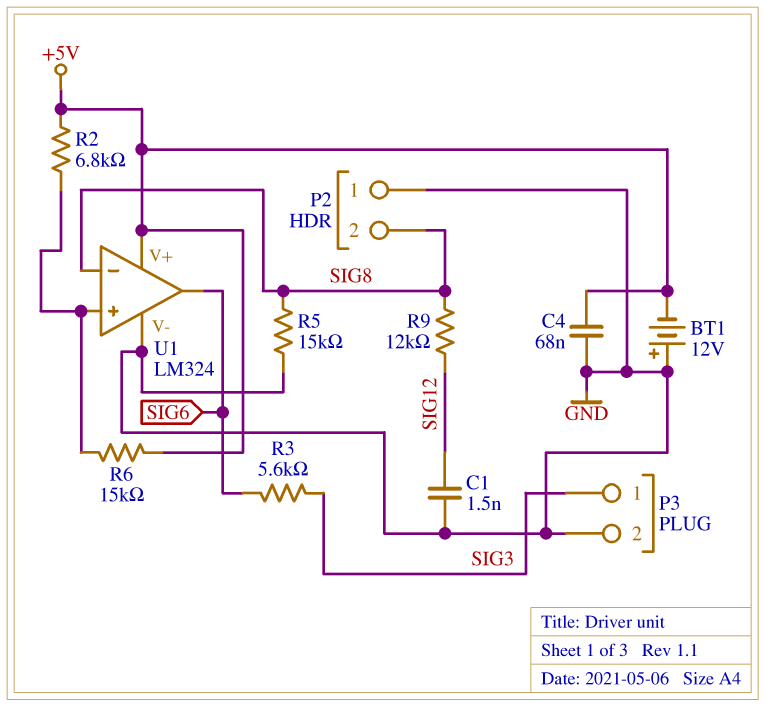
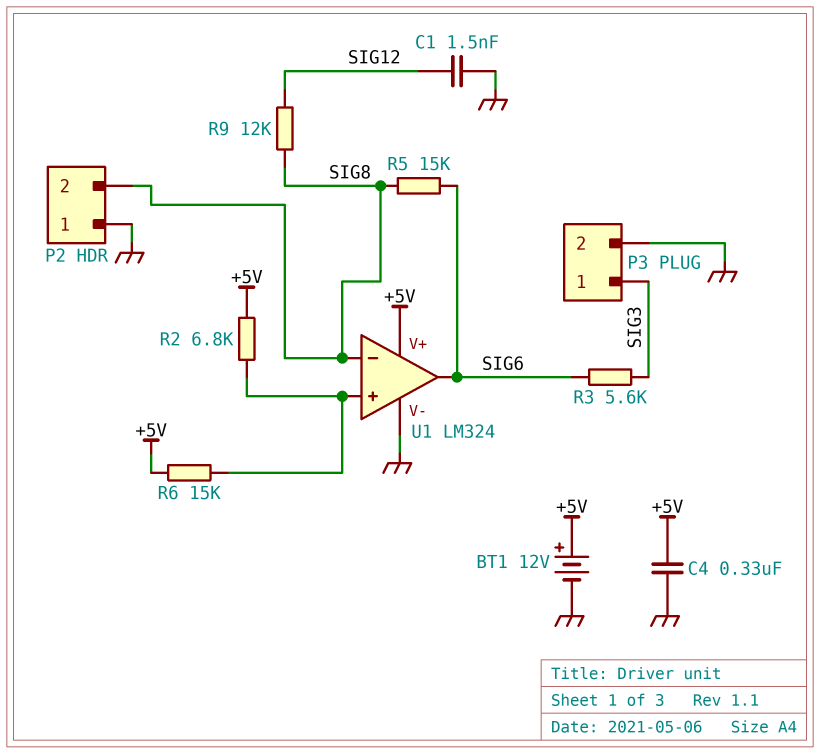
BT1: 12V (plus GND, minus +5V) -> 12V (plus +5V, minus GND)
C4: 68nF (+5V, GND) -> 330nF (+5V, GND)
R5: 15k (GND, SIG8) -> 15k (SIG6, SIG8)

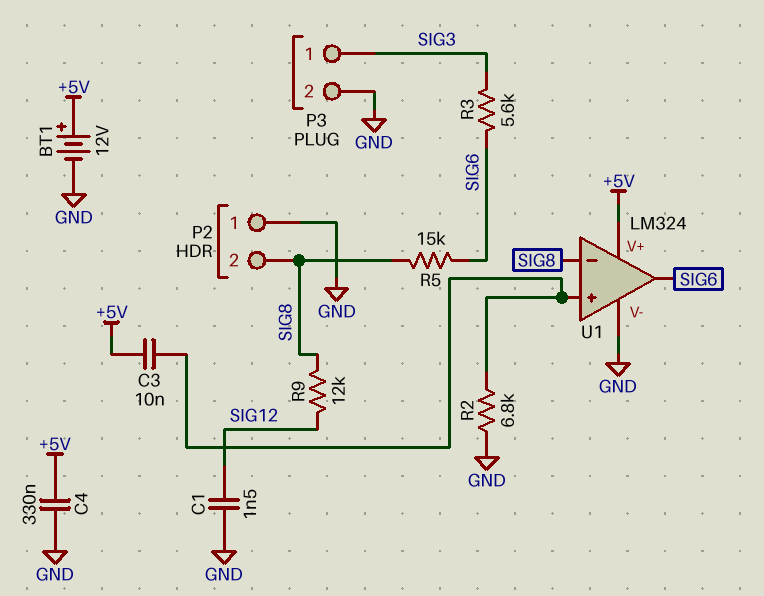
C3: none -> 10nF (+5V, U1/in+)
R2: 6.8k (+5V, U1/in+) -> 6.8k (GND, U1/in+)
R6: 15k (+5V, U1/in+) -> none

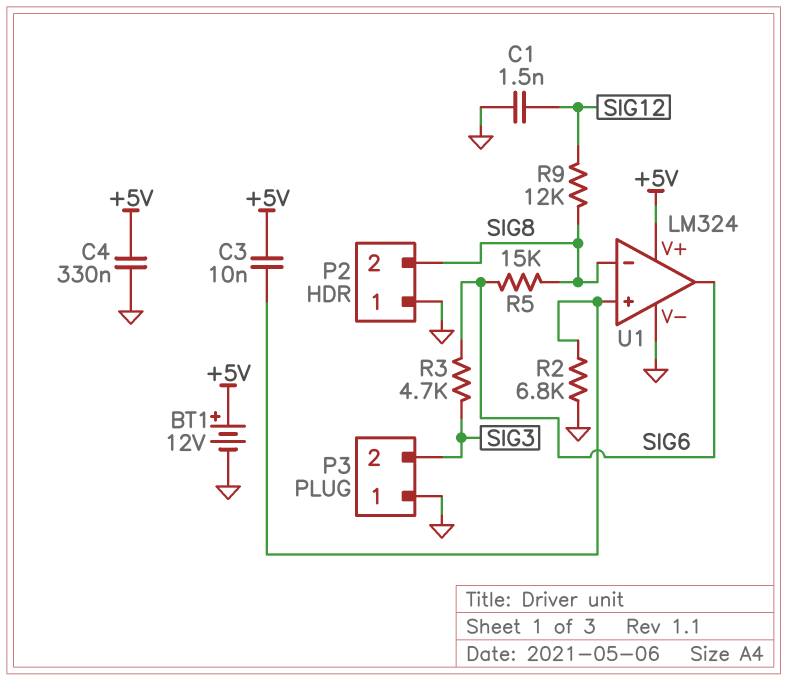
P3 pin 1: SIG3 -> GND
P3 pin 2: GND -> SIG3
R3: 5.6k (SIG3, SIG6) -> 4.7k (SIG3, SIG6)

